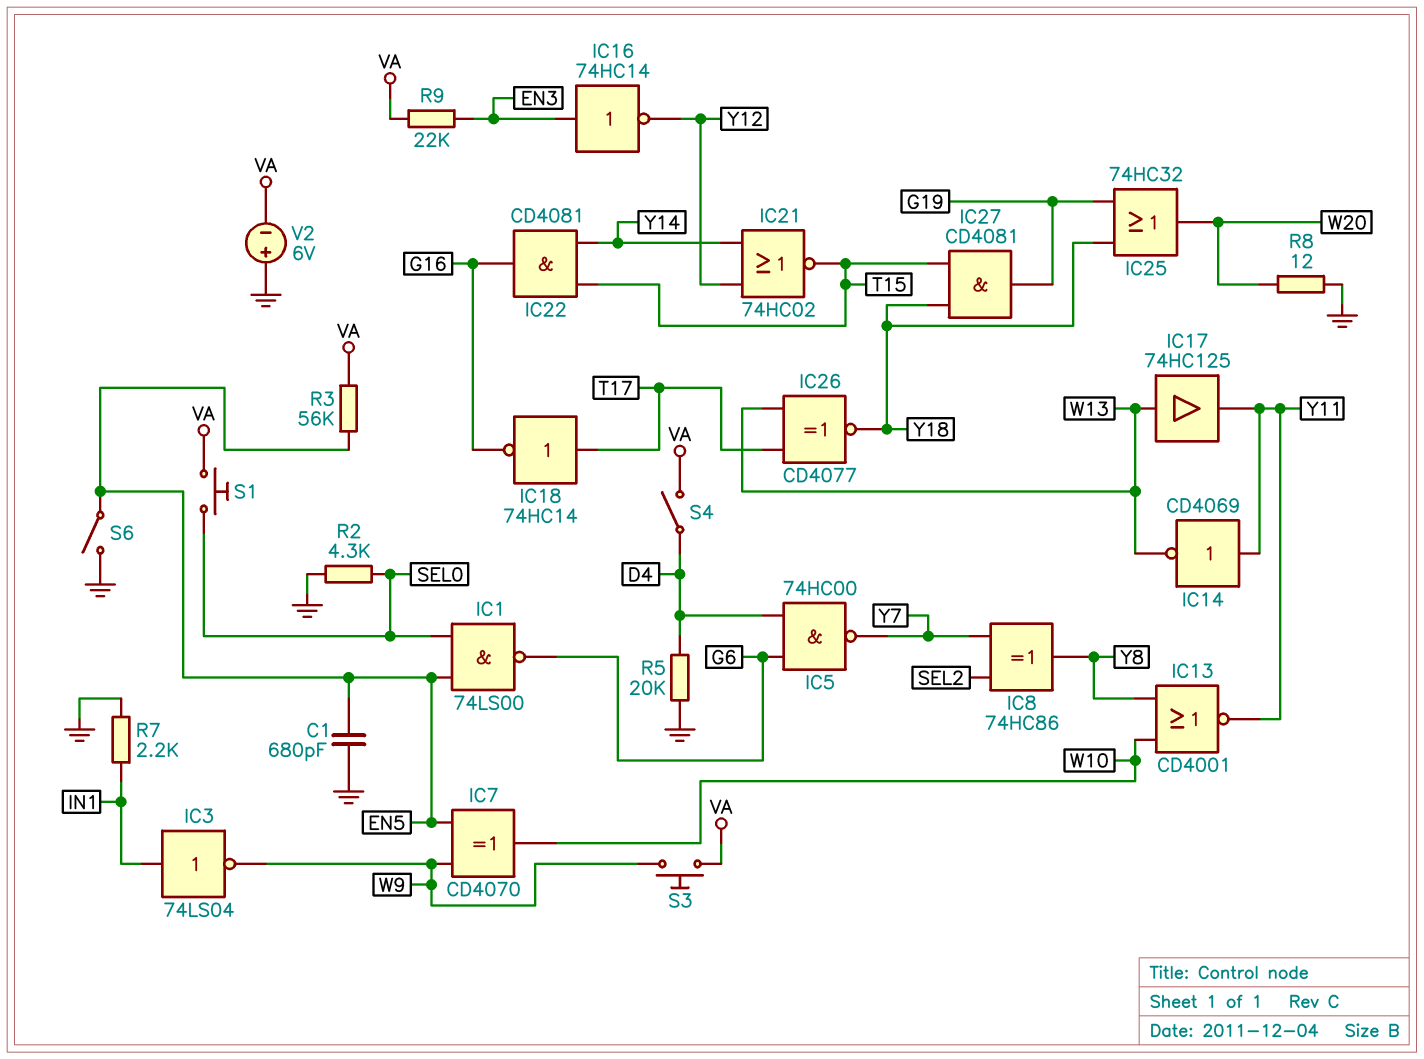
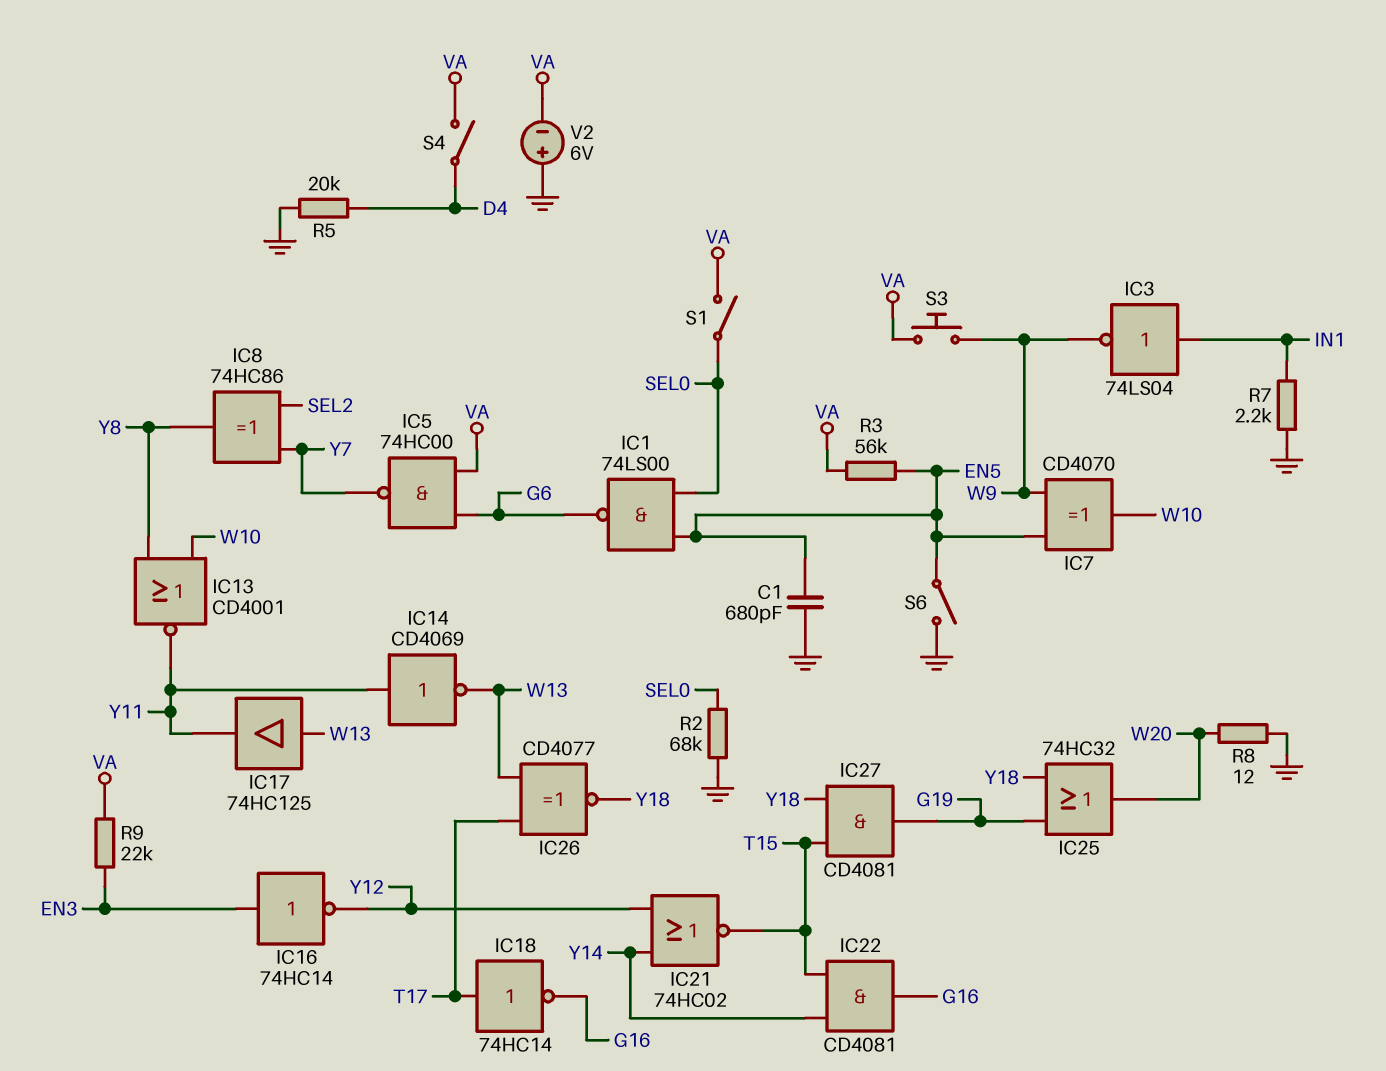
IC5: NAND 74HC00 (in D4, in G6, out Y7) -> NAND 74HC00 (in G6, in VA, out Y7)
R2: 4.3k (GND, SEL0) -> 68k (GND, SEL0)
S1: button (SEL0, VA) -> switch (SEL0, VA)

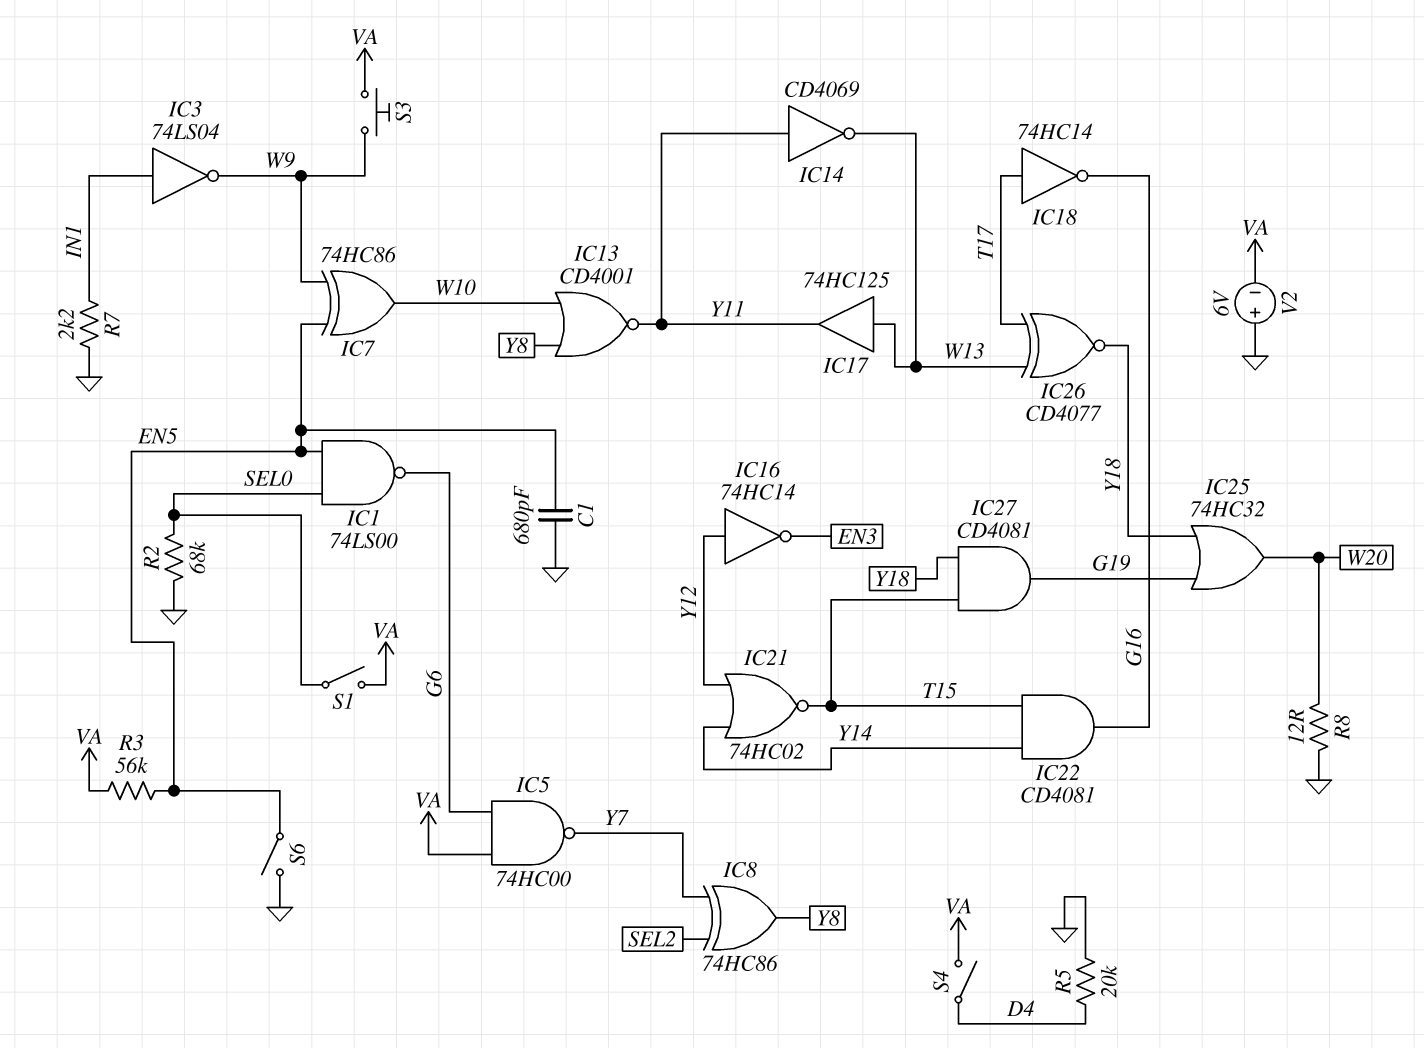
IC7: XOR CD4070 (in EN5, in W9, out W10) -> XOR 74HC86 (in EN5, in W9, out W10)
IC16: NOT 74HC14 (in EN3, out Y12) -> NOT 74HC14 (in Y12, out EN3)
R9: 22k (EN3, VA) -> none

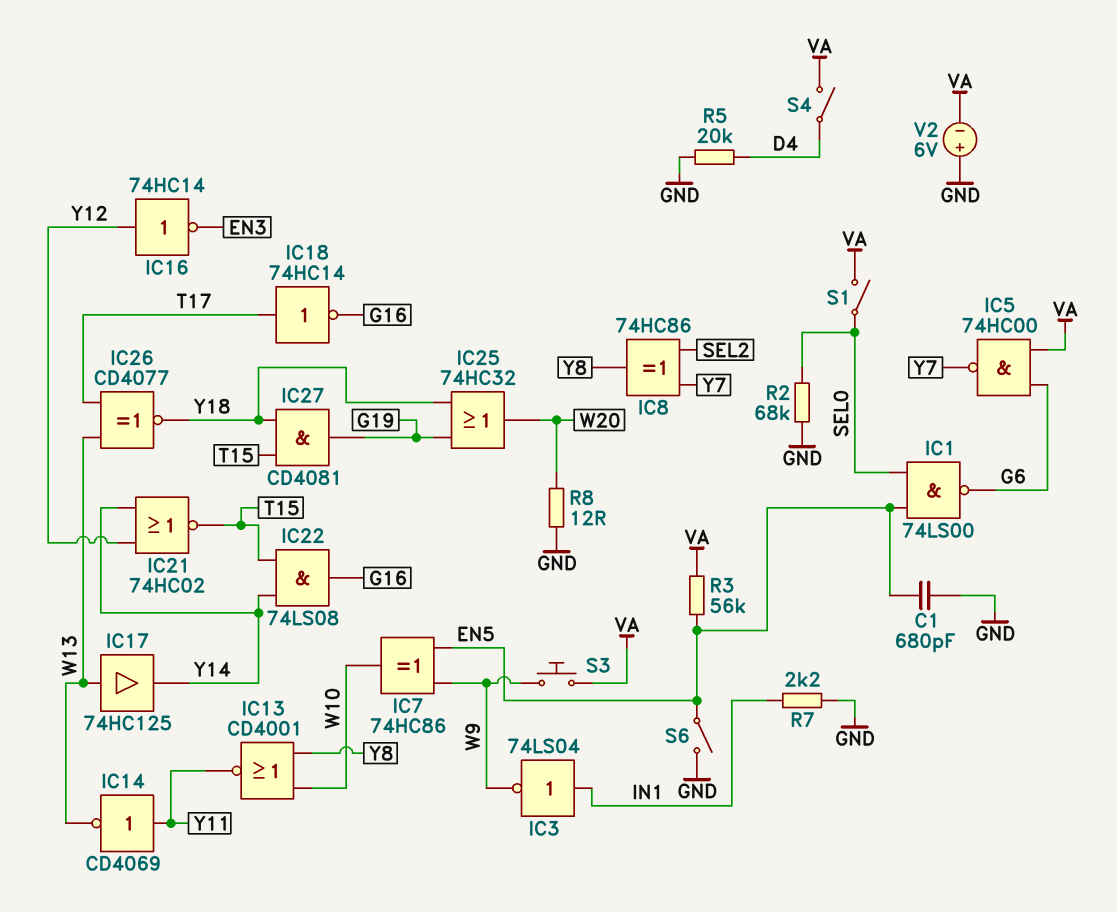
IC17: buffer 74HC125 (in W13, out Y11) -> buffer 74HC125 (in W13, out Y14)
IC22: AND CD4081 (in T15, in Y14, out G16) -> AND 74LS08 (in T15, in Y14, out G16)

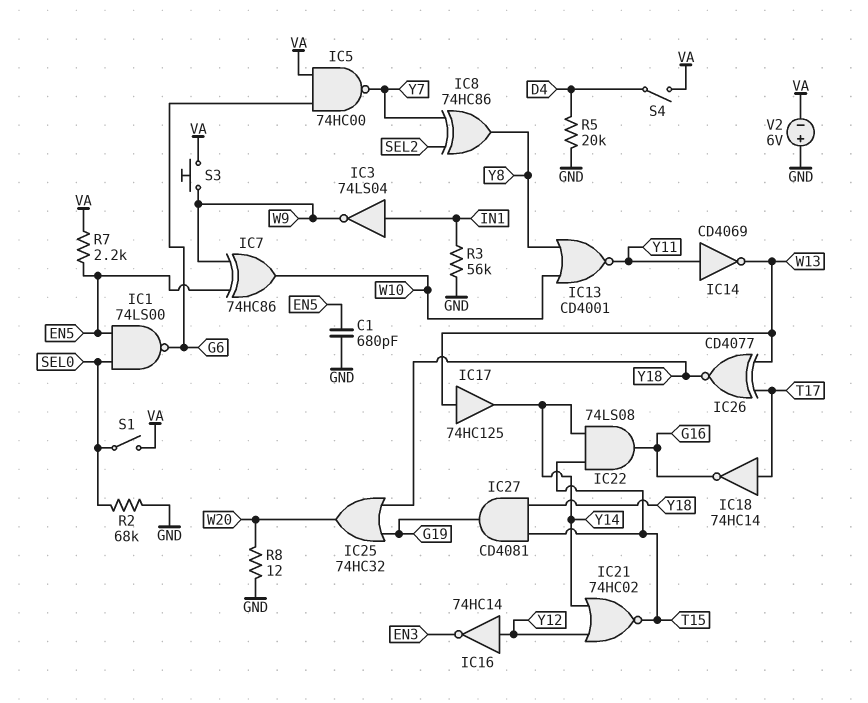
R3: 56k (EN5, VA) -> 56k (GND, IN1)
R7: 2.2k (GND, IN1) -> 2.2k (EN5, VA)
S6: switch (EN5, GND) -> none

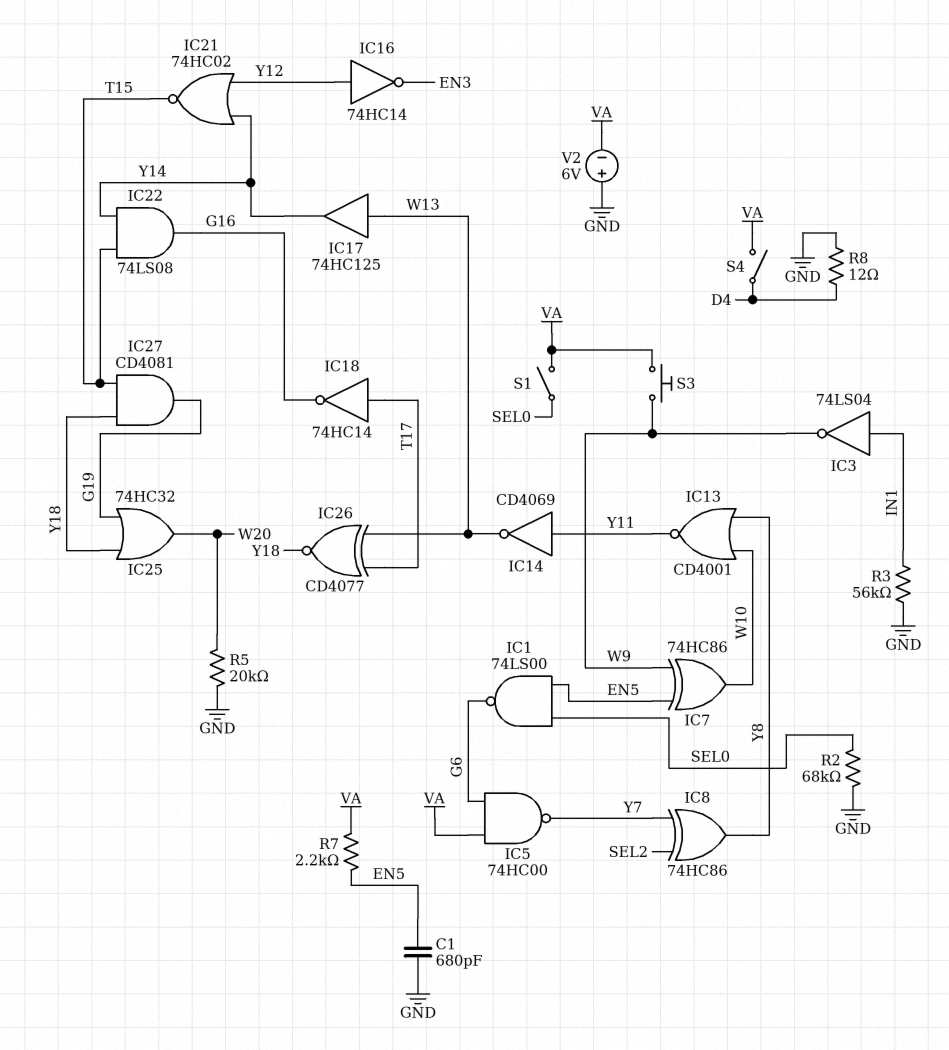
R5: 20k (D4, GND) -> 20k (GND, W20)
R8: 12 (GND, W20) -> 12 (D4, GND)

